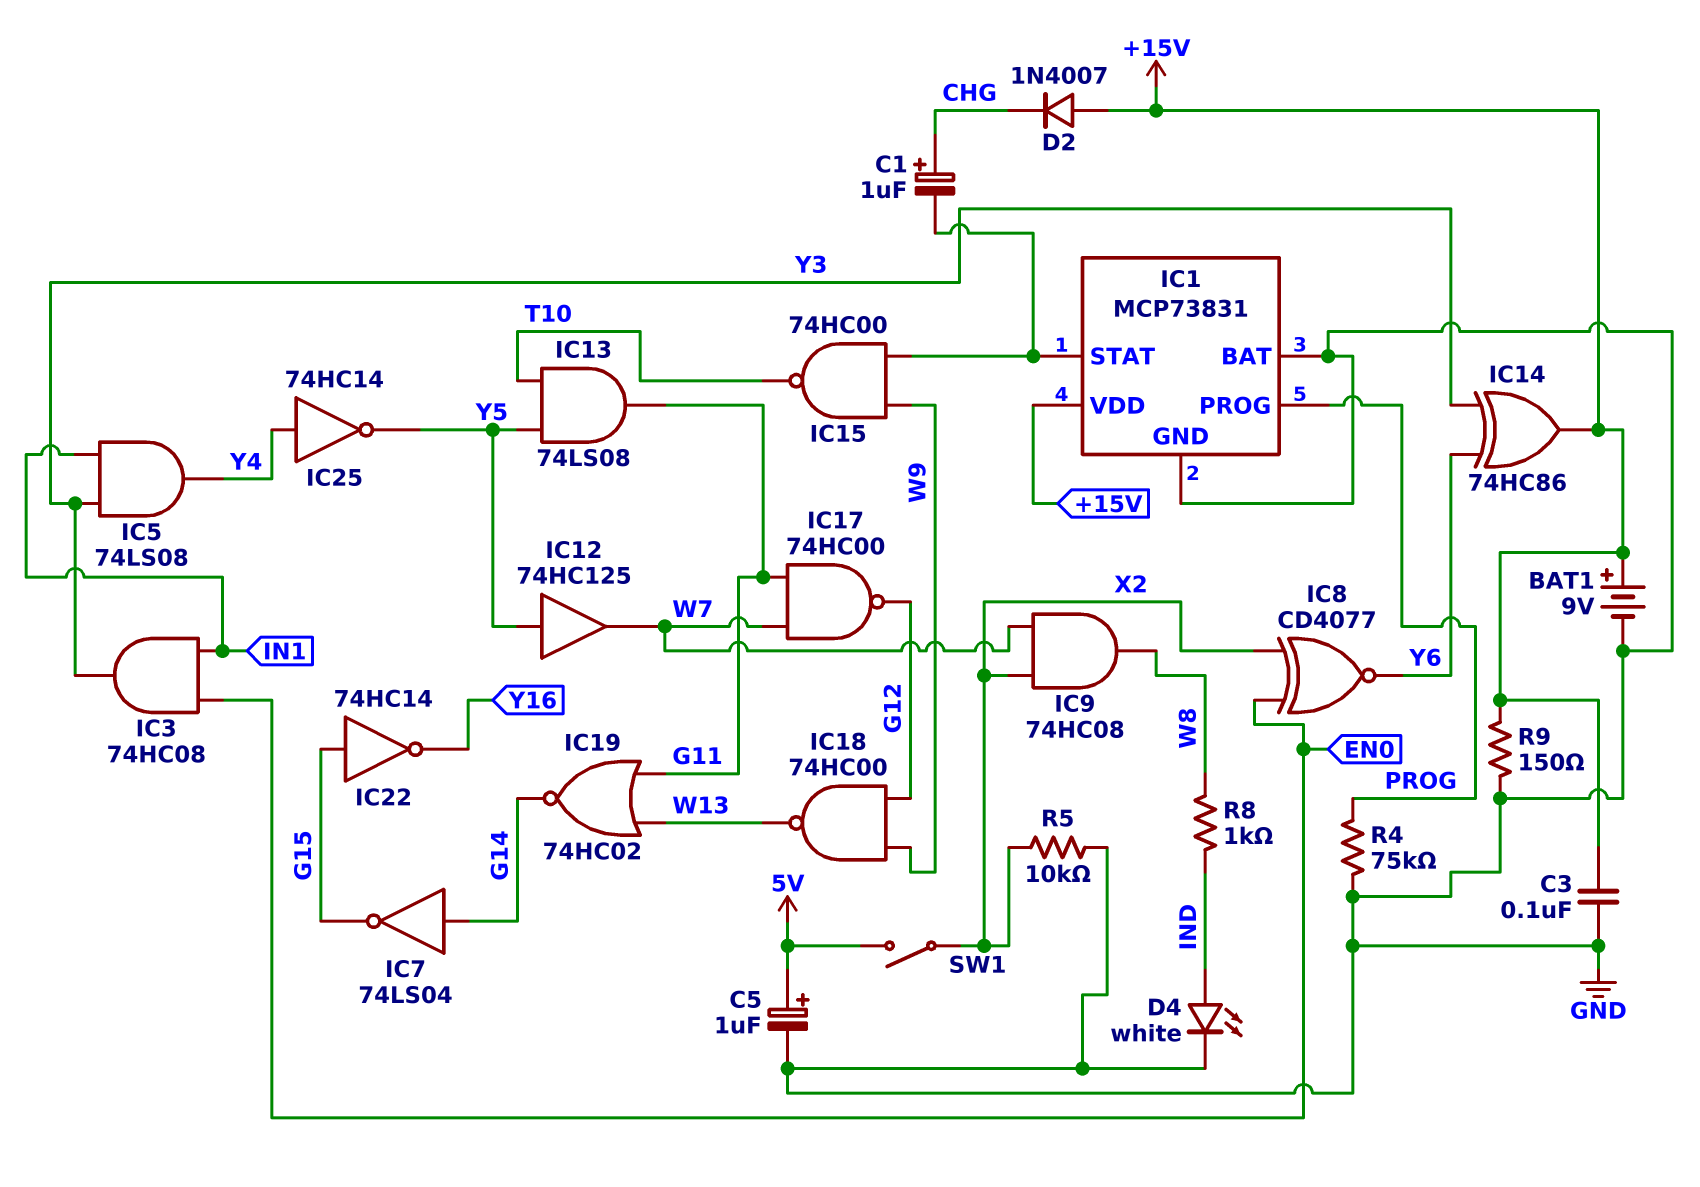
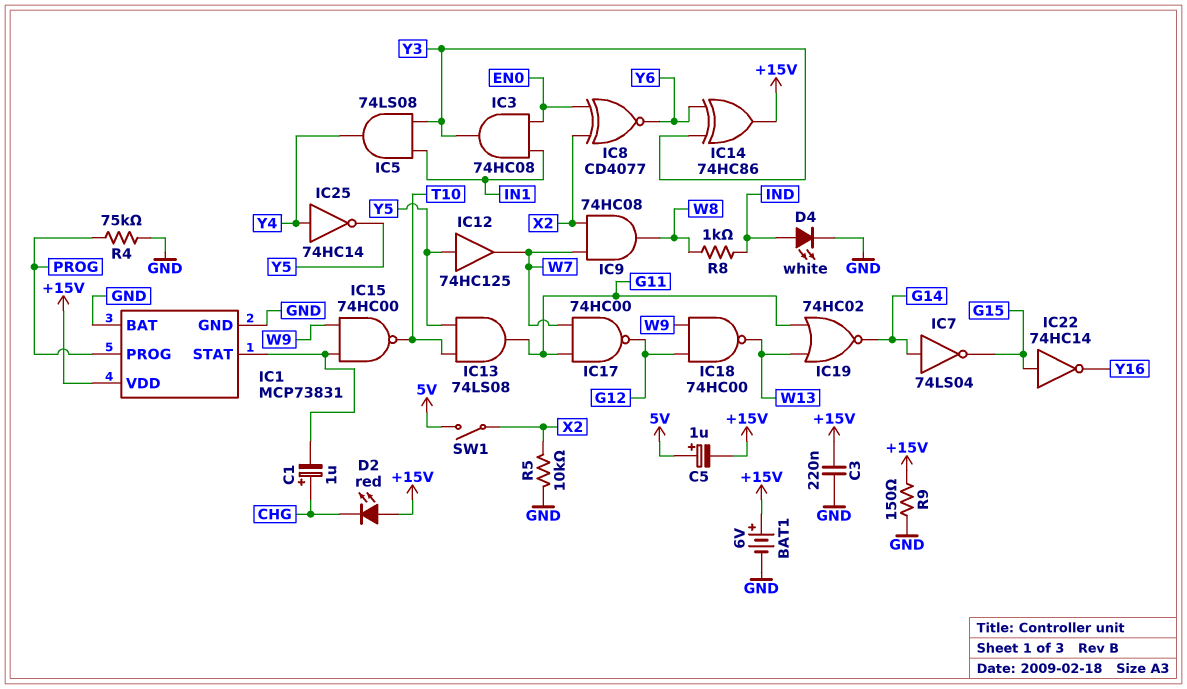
BAT1: 9V (plus +15V, minus GND) -> 6V (plus +15V, minus GND)
C3: 100nF (+15V, GND) -> 220nF (+15V, GND)
C5: 1uF (plus 5V, minus GND) -> 1uF (plus 5V, minus +15V)
D2: diode 1N4007 (A +15V, K CHG) -> LED red (A +15V, K CHG)

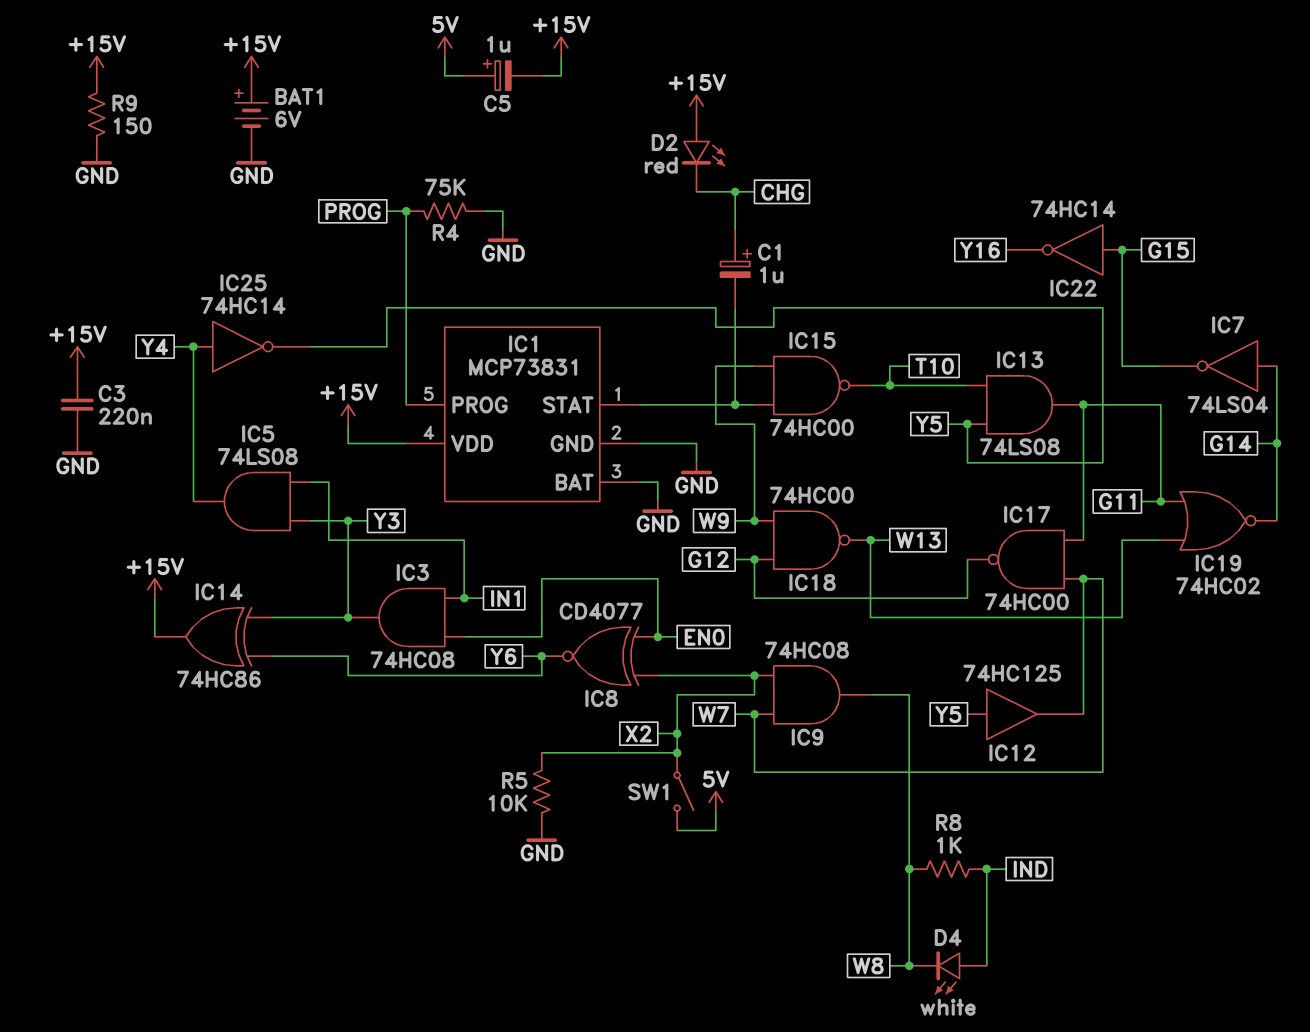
D4: LED white (A IND, K GND) -> LED white (A IND, K W8)

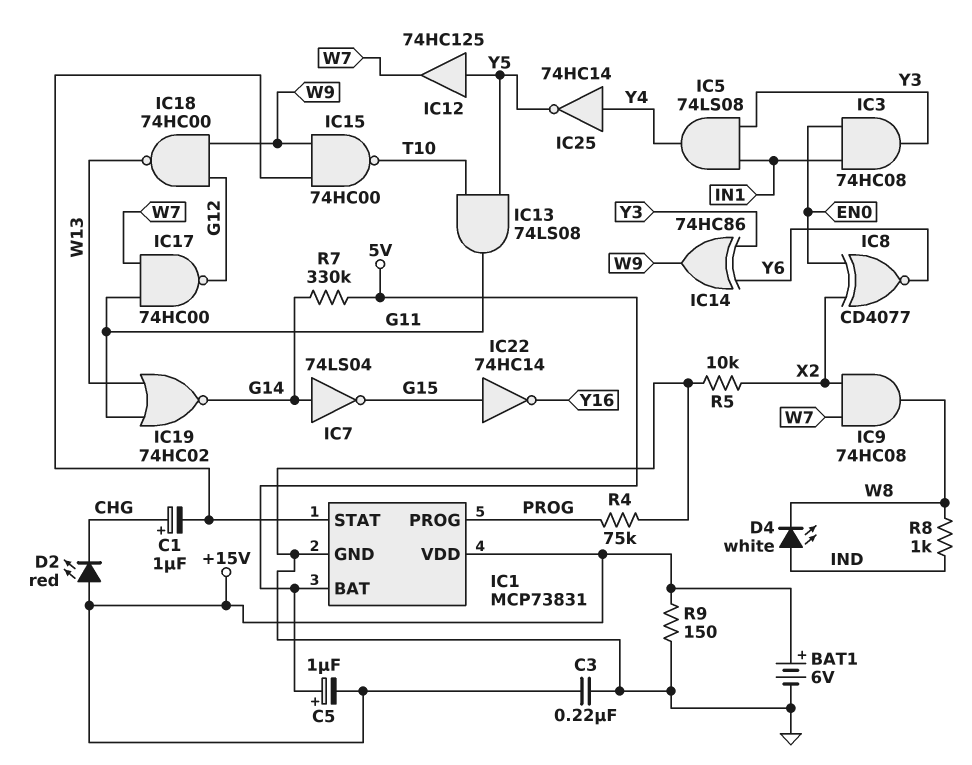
IC1 pin BAT: GND -> 5V
IC14: XOR 74HC86 (in Y3, in Y6, out +15V) -> XOR 74HC86 (in Y3, in Y6, out W9)
R7: none -> 330k (5V, G14)
SW1: switch (5V, X2) -> none

